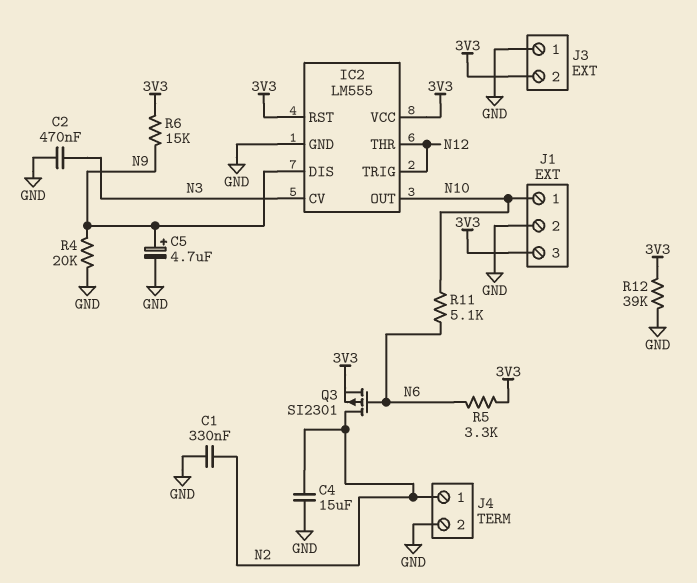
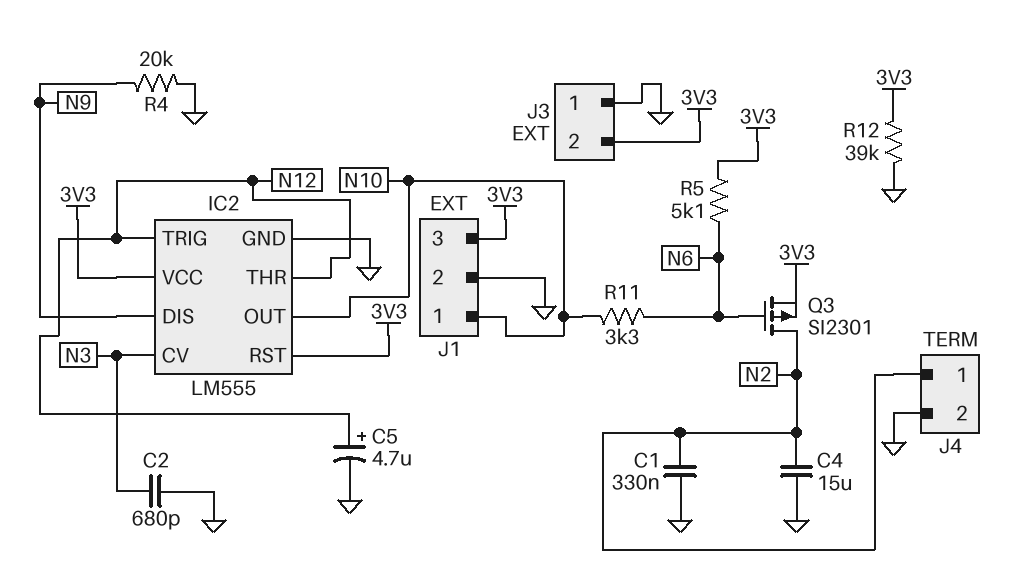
C2: 470nF (GND, N3) -> 680pF (GND, N3)
C5: 4.7uF (plus N9, minus GND) -> 4.7uF (plus N12, minus GND)
R5: 3.3k (3V3, N6) -> 5.1k (3V3, N6)
R6: 15k (3V3, N9) -> none
R11: 5.1k (N6, N10) -> 3.3k (N6, N10)

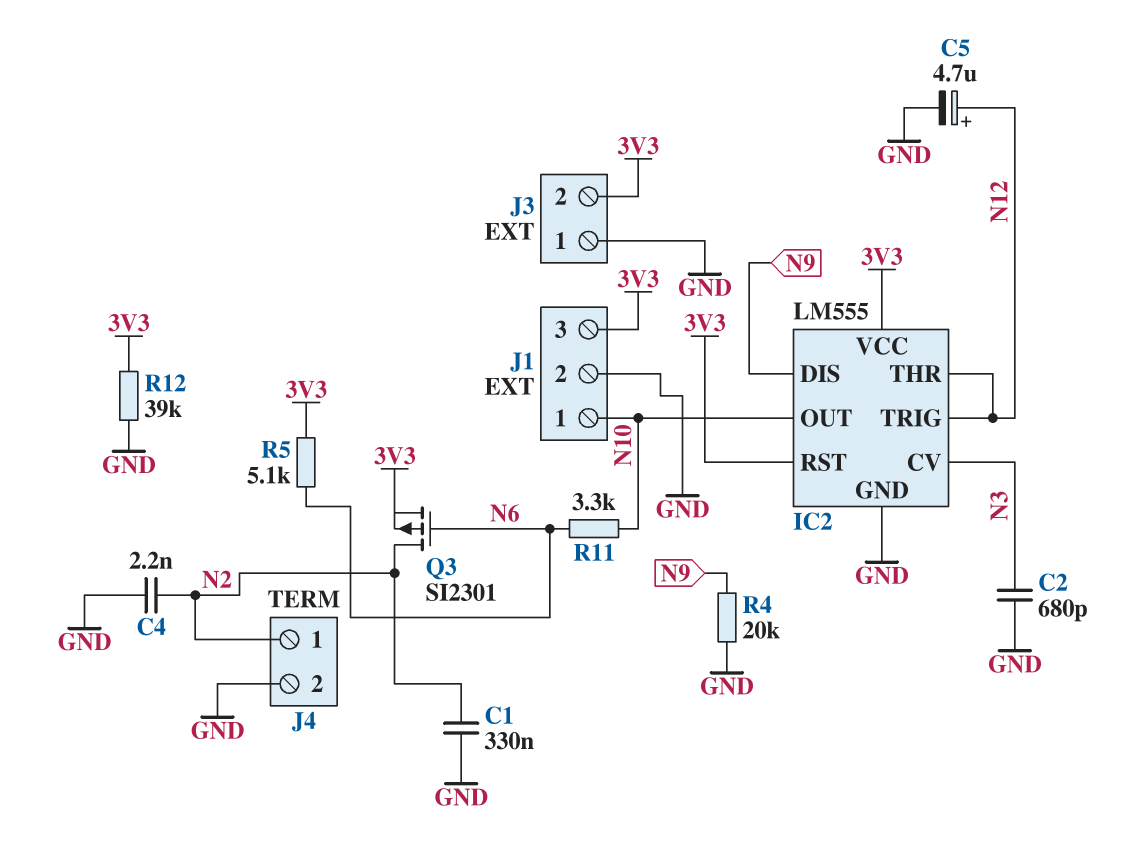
C4: 15uF (GND, N2) -> 2.2nF (GND, N2)

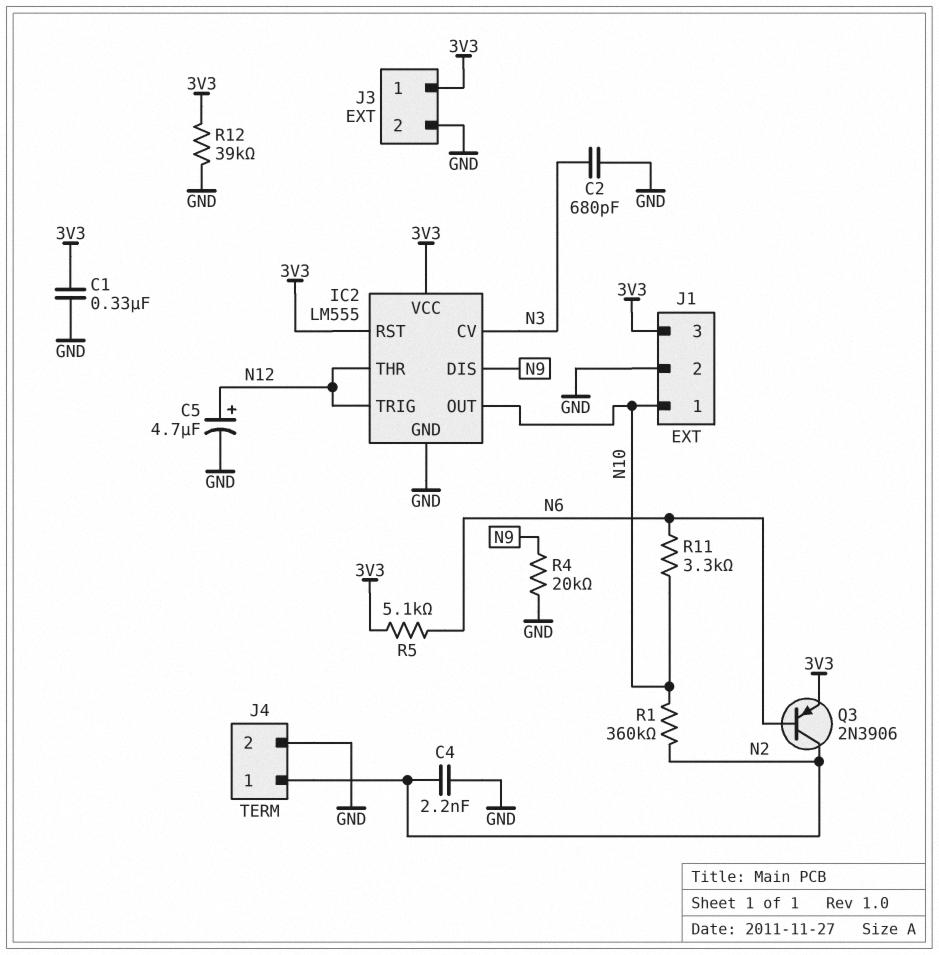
C1: 330nF (GND, N2) -> 330nF (3V3, GND)
J3 pin 1: GND -> 3V3
J3 pin 2: 3V3 -> GND
Q3: PMOS SI2301 (G N6, D N2, S 3V3) -> PNP 2N3906 (B N6, C N2, E 3V3)
R1: none -> 360k (N2, N10)

